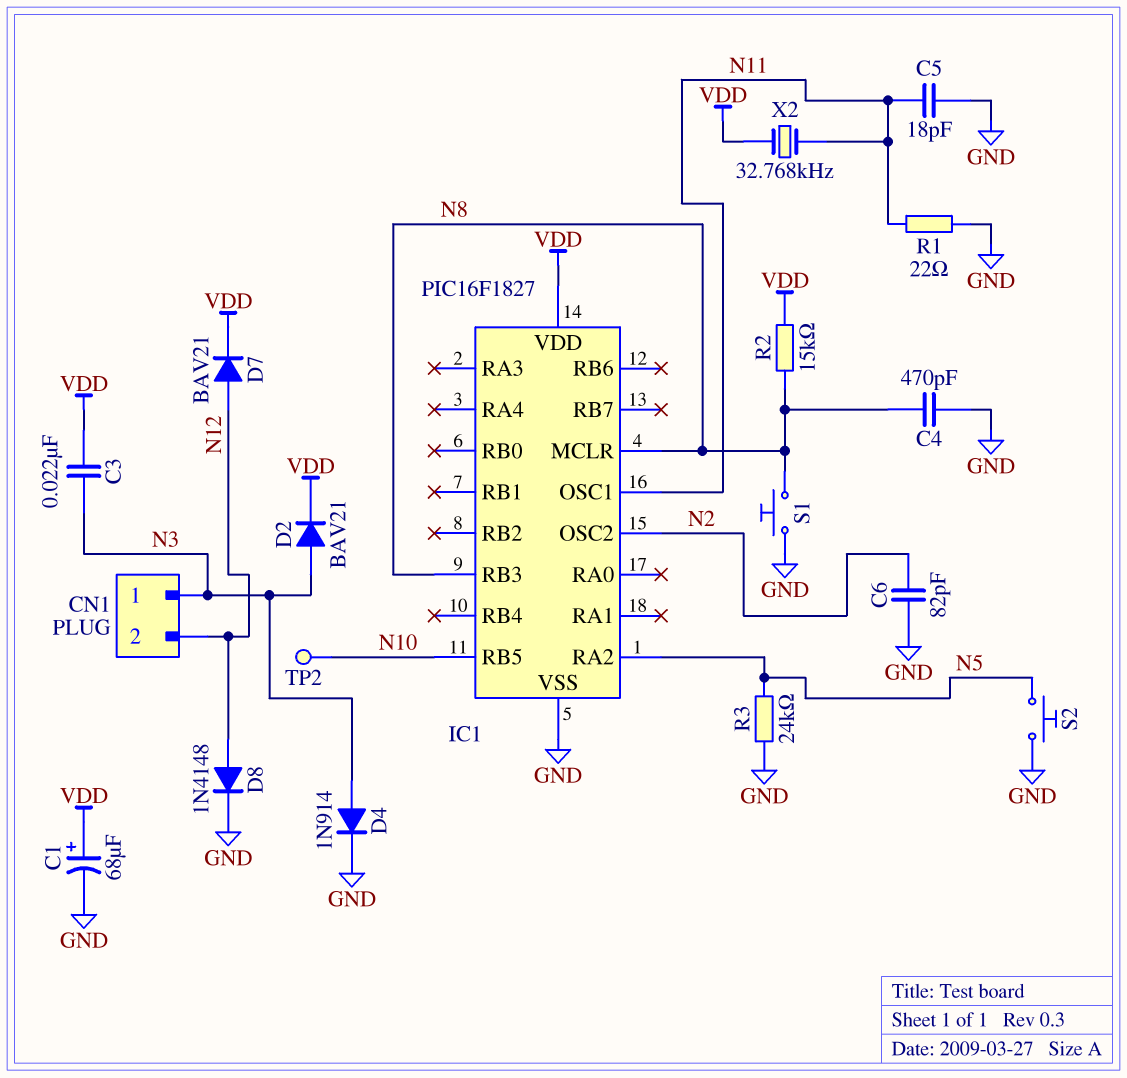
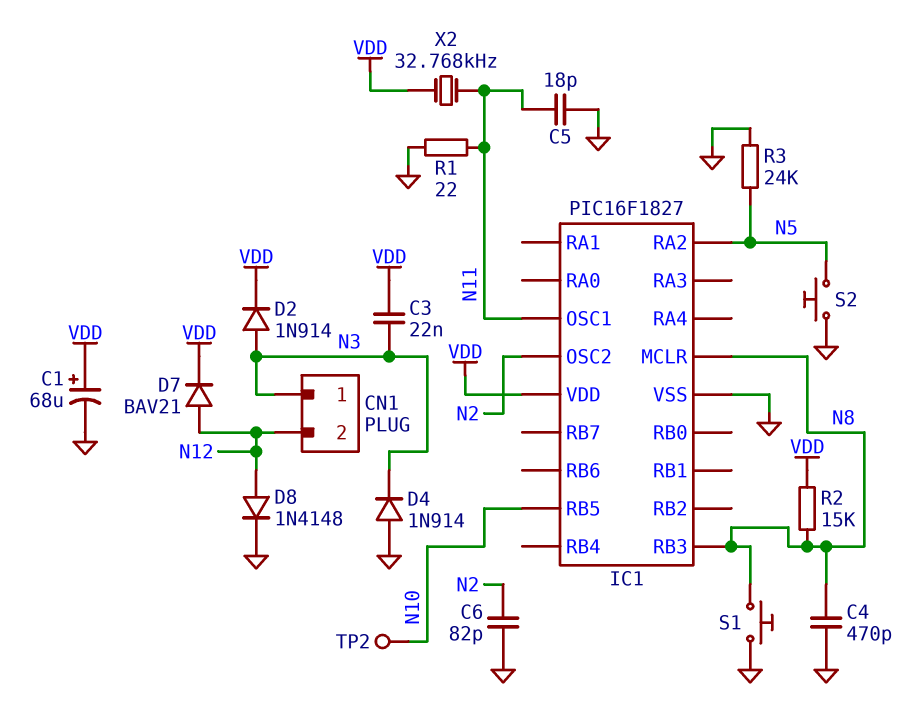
D2: diode BAV21 (A N3, K VDD) -> diode 1N914 (A N3, K VDD)
D4: diode 1N914 (A N3, K GND) -> diode 1N914 (A GND, K N3)

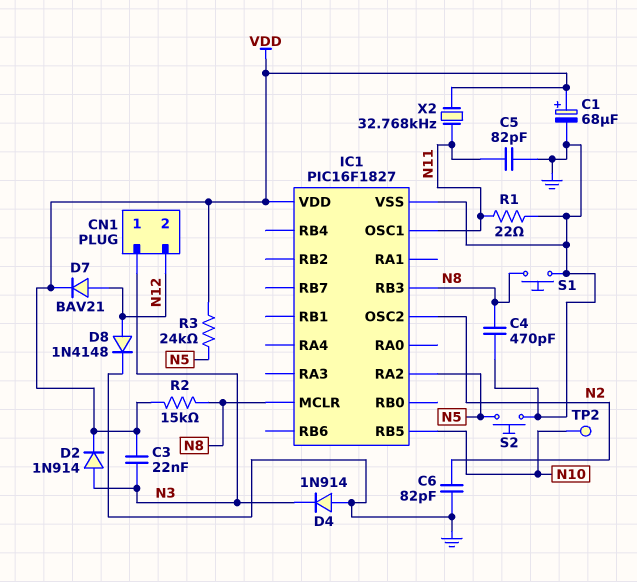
C5: 18pF (GND, N11) -> 82pF (GND, N11)
R3: 24k (GND, N5) -> 24k (N5, VDD)

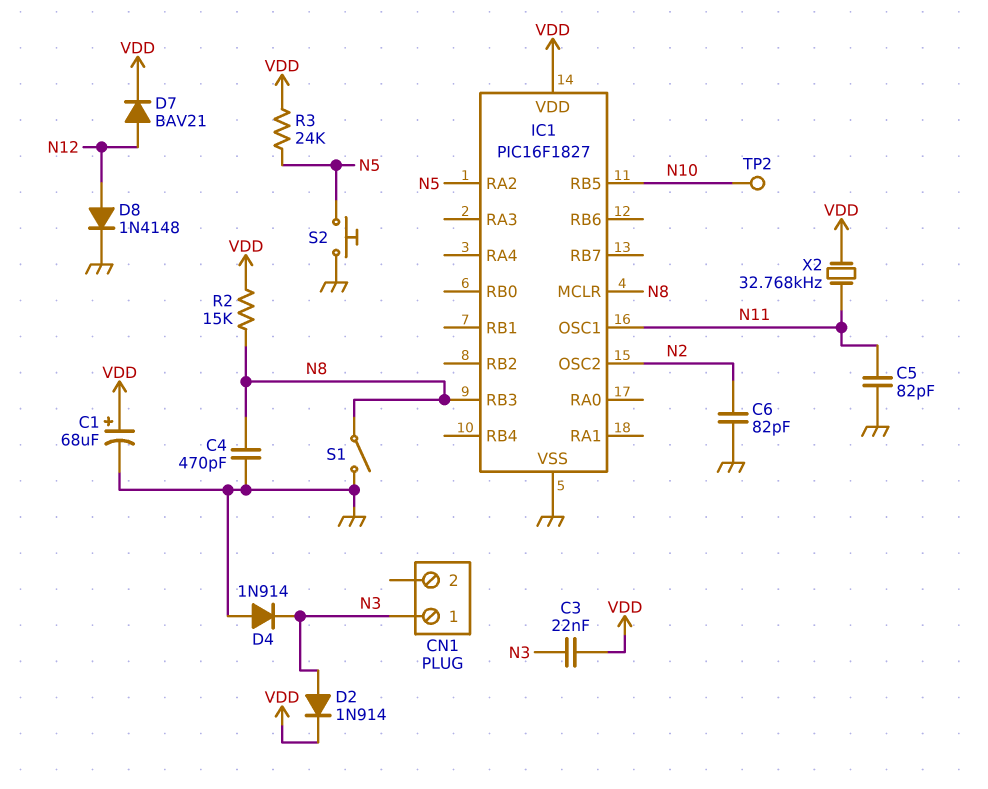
CN1 pin 2: N12 -> none
R1: 22 (GND, N11) -> none
S1: button (GND, N8) -> switch (GND, N8)

